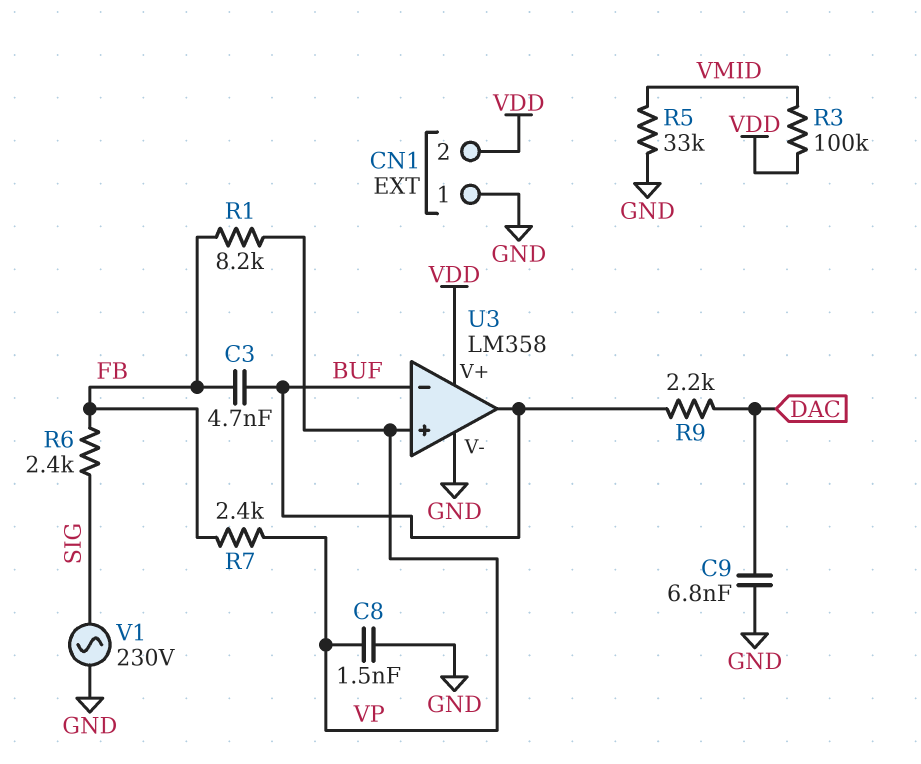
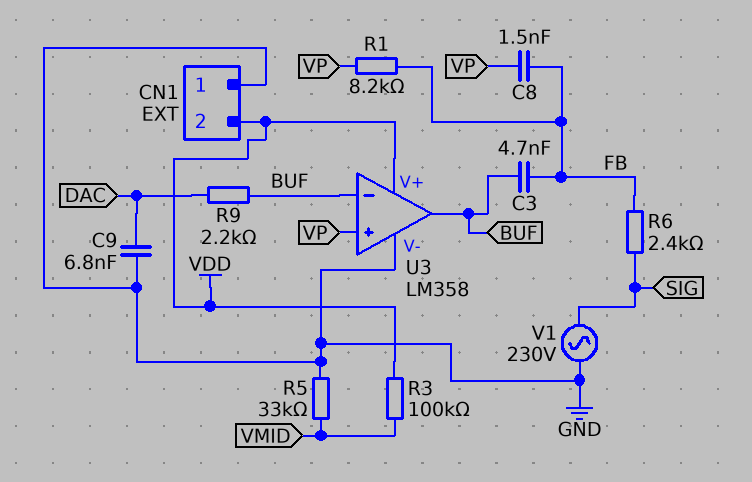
C8: 1.5nF (GND, VP) -> 1.5nF (FB, VP)
R7: 2.4k (FB, VP) -> none

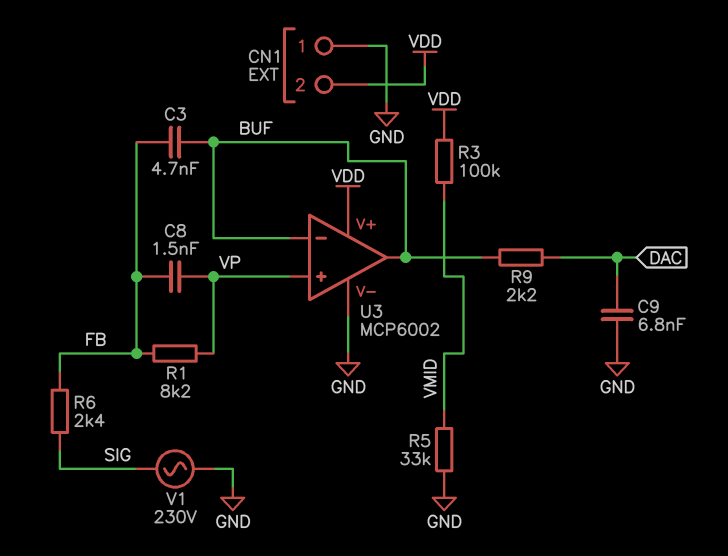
U3: LM358 -> MCP6002

